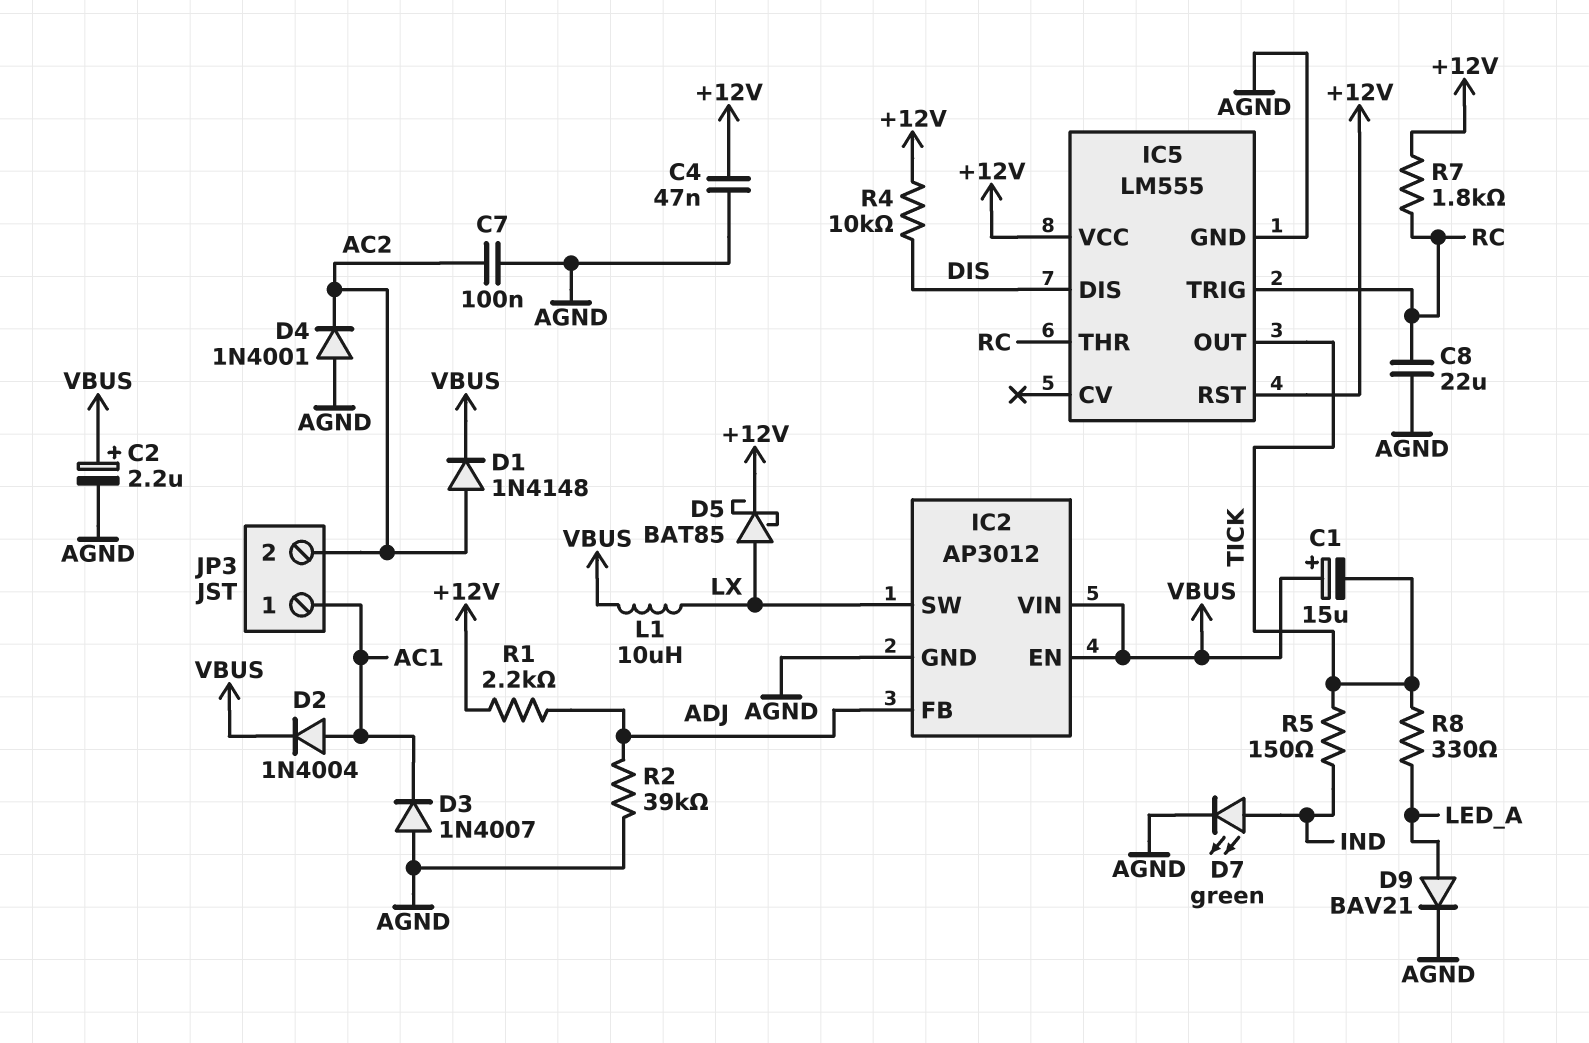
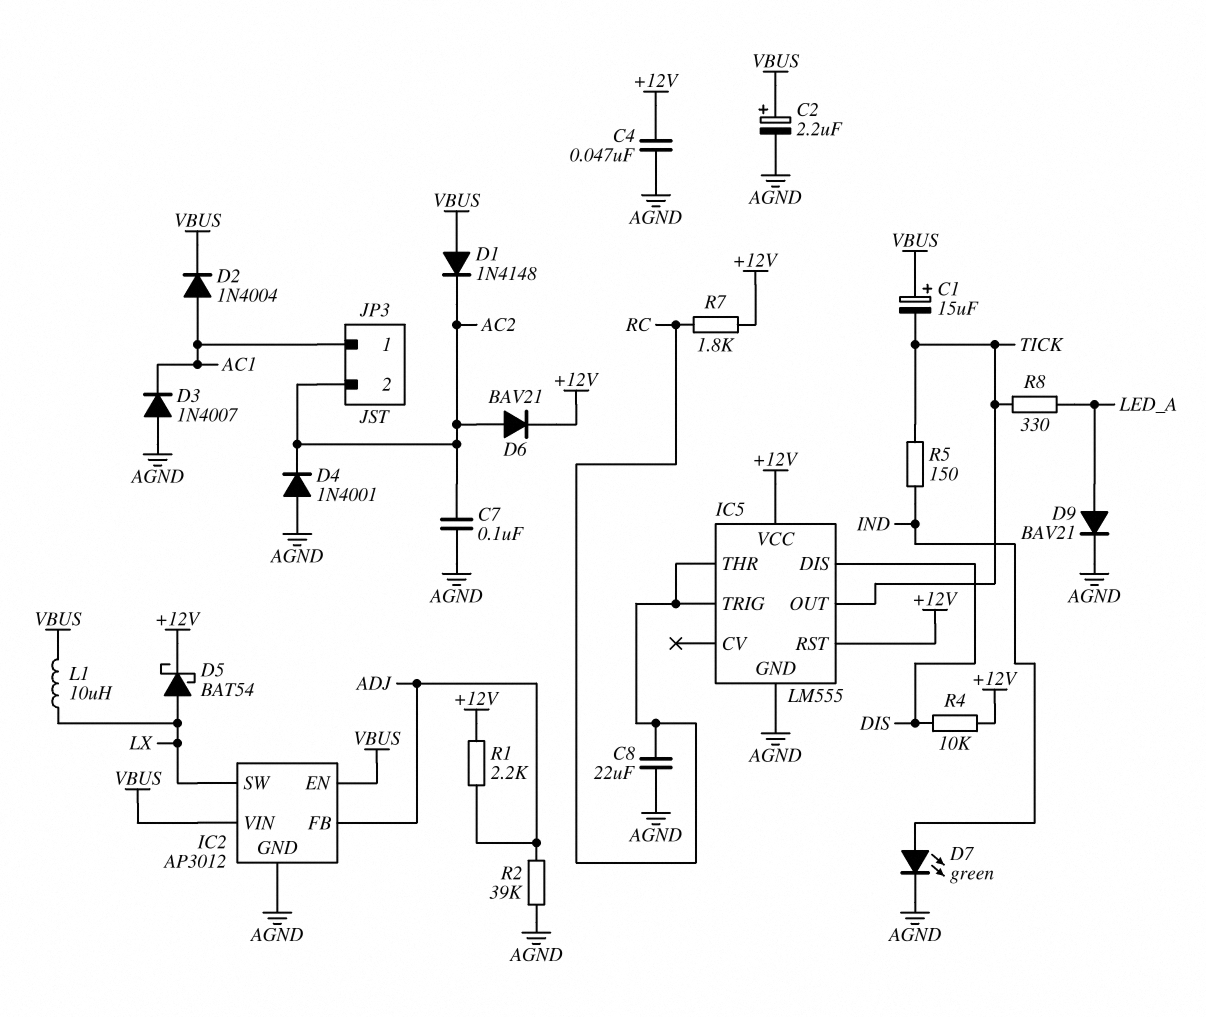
D1: diode 1N4148 (A AC2, K VBUS) -> diode 1N4148 (A VBUS, K AC2)
D5: schottky BAT85 (A LX, K +12V) -> schottky BAT54 (A LX, K +12V)
D6: none -> diode BAV21 (A AC2, K +12V)

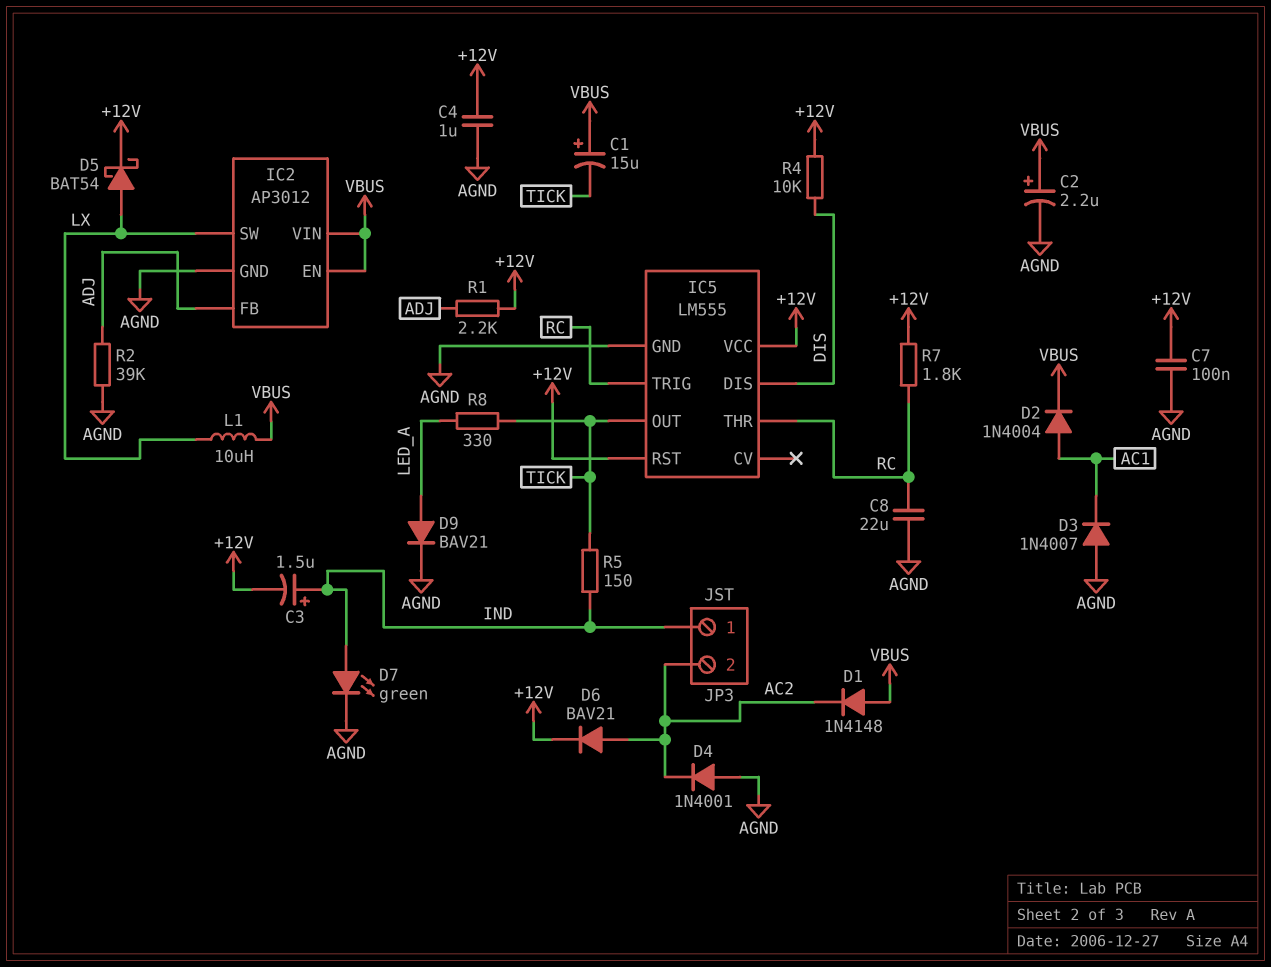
C3: none -> 1.5uF (plus IND, minus +12V)
C4: 47nF (+12V, AGND) -> 1uF (+12V, AGND)
C7: 100nF (AC2, AGND) -> 100nF (+12V, AGND)
JP3 pin 1: AC1 -> IND

